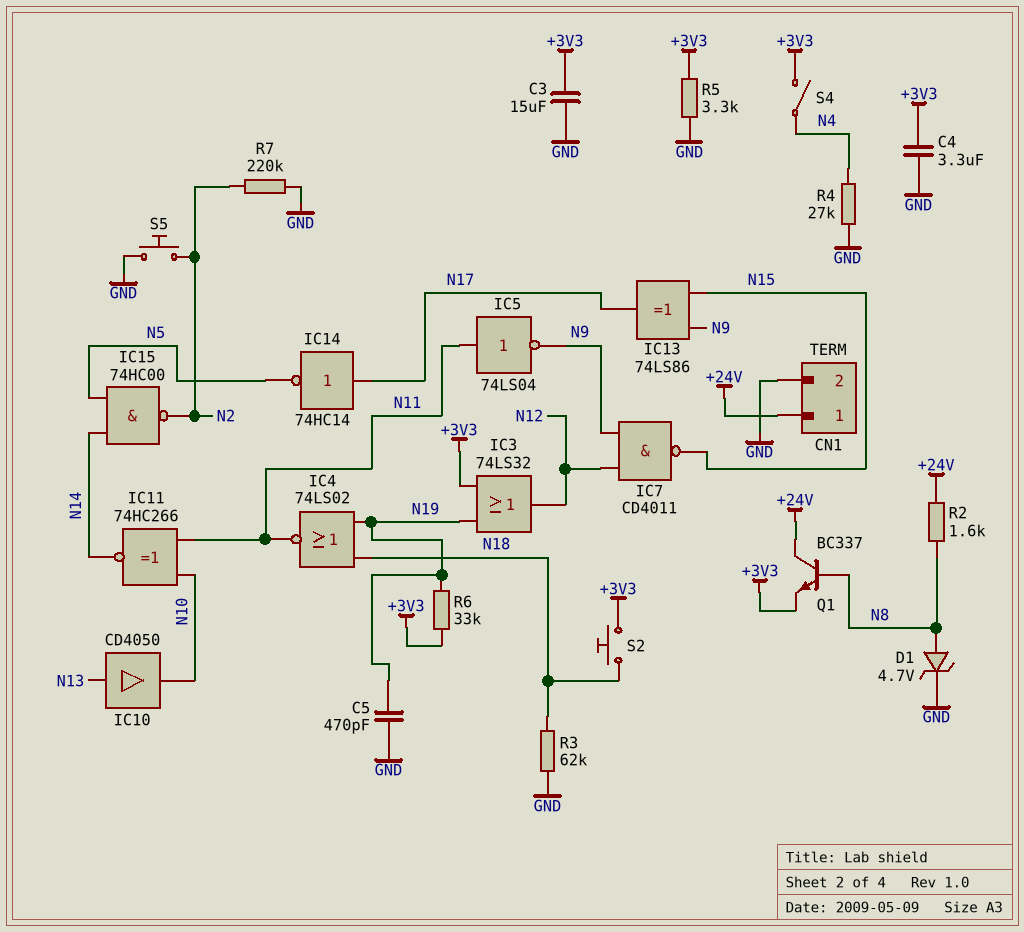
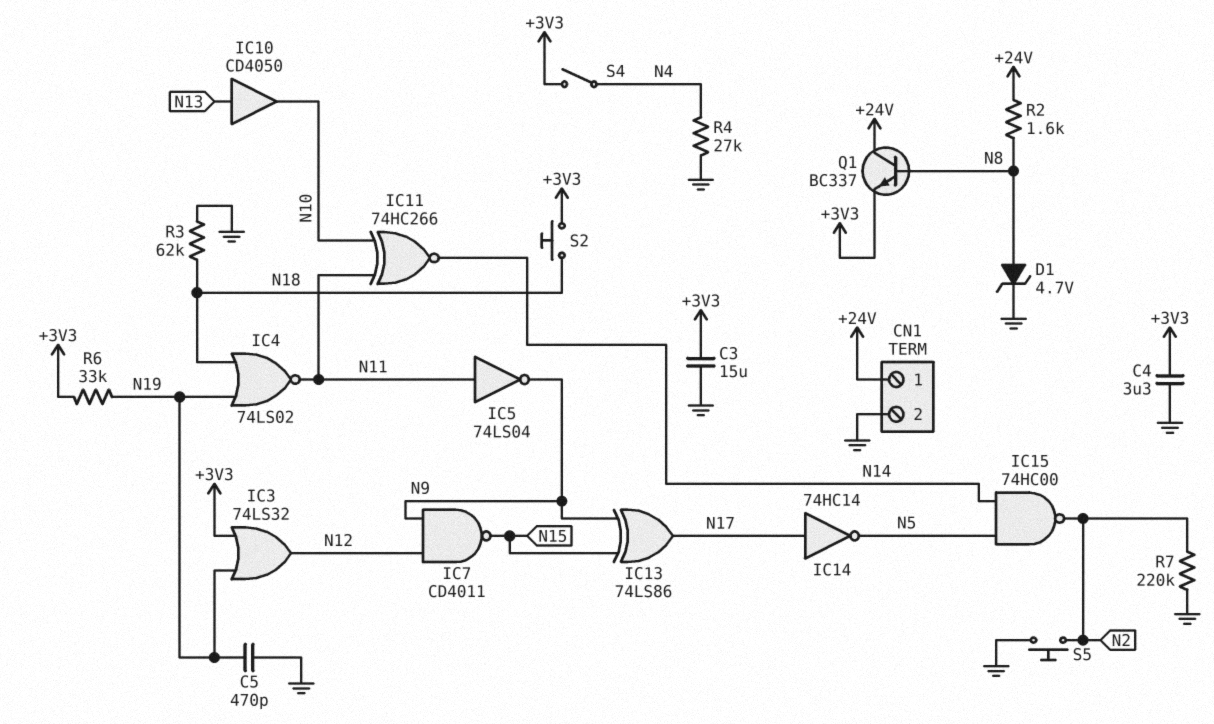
R5: 3.3k (+3V3, GND) -> none

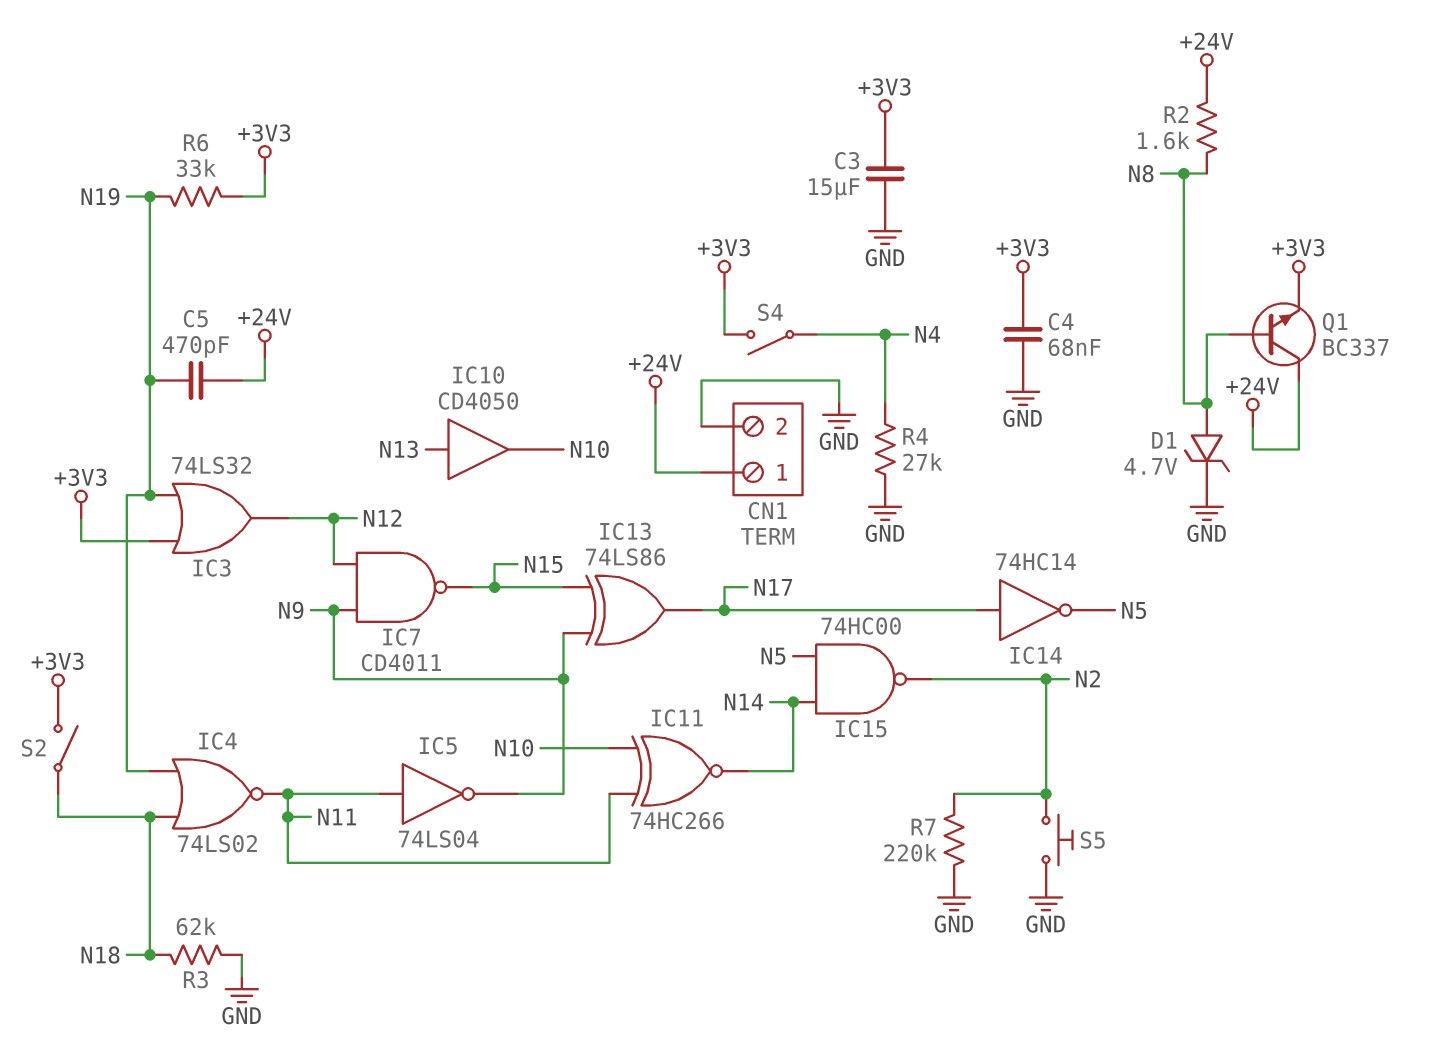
C4: 3.3uF (+3V3, GND) -> 68nF (+3V3, GND)
C5: 470pF (GND, N19) -> 470pF (+24V, N19)
S2: button (+3V3, N18) -> switch (+3V3, N18)

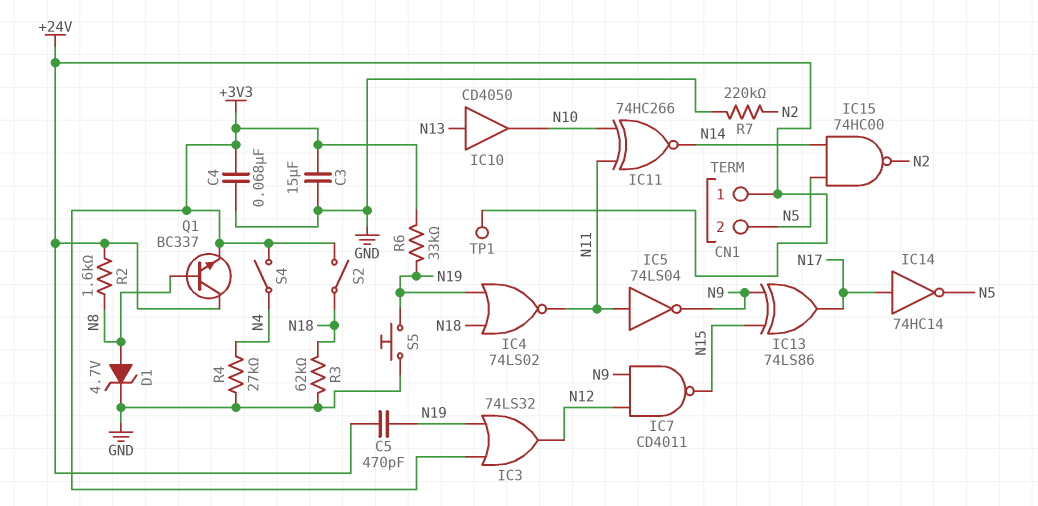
CN1 pin 2: GND -> N5
S5: button (GND, N2) -> button (GND, N19)
TP1: none -> test point (+24V)

